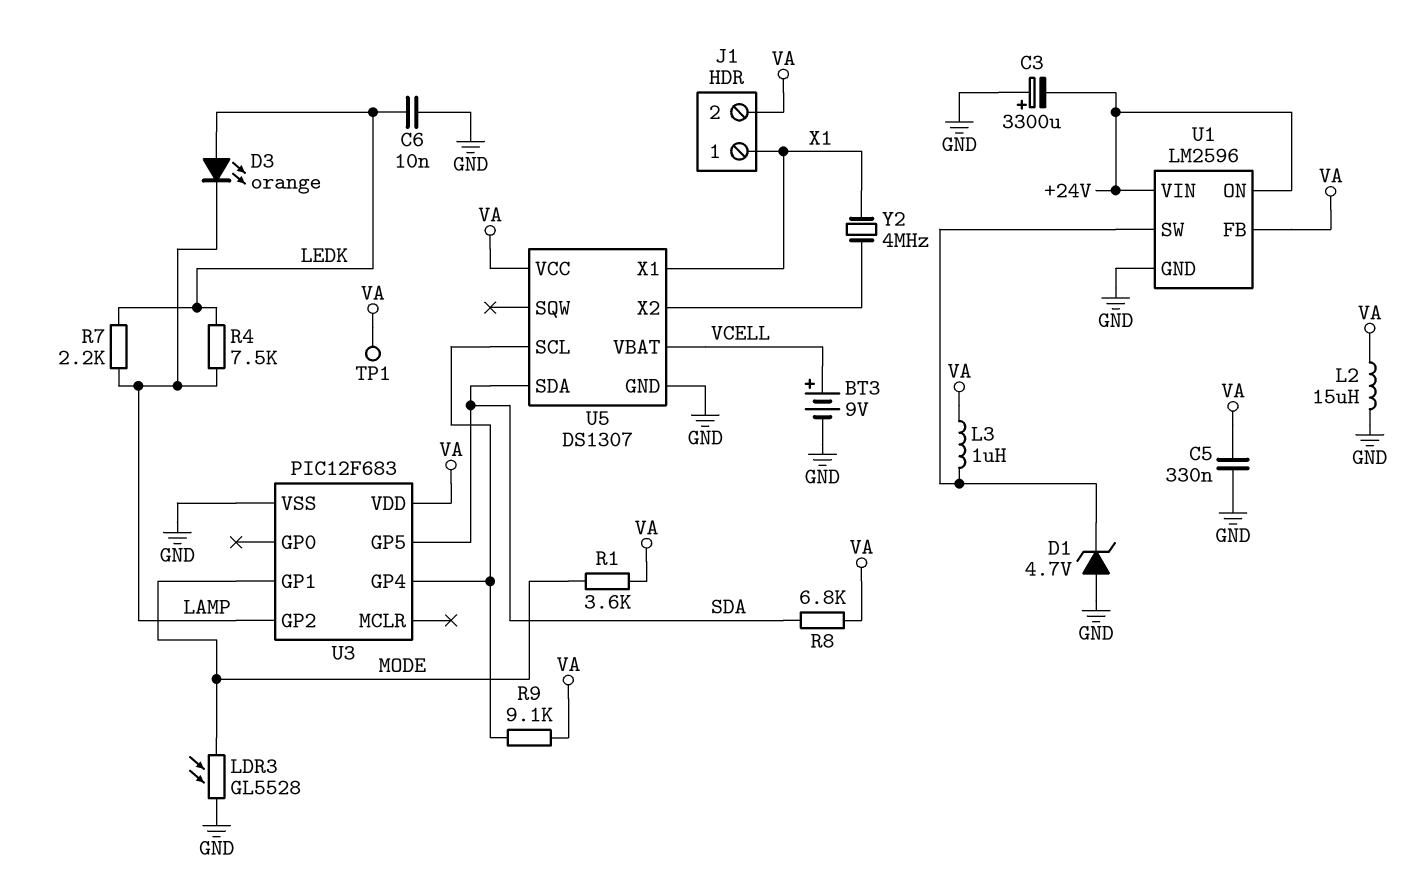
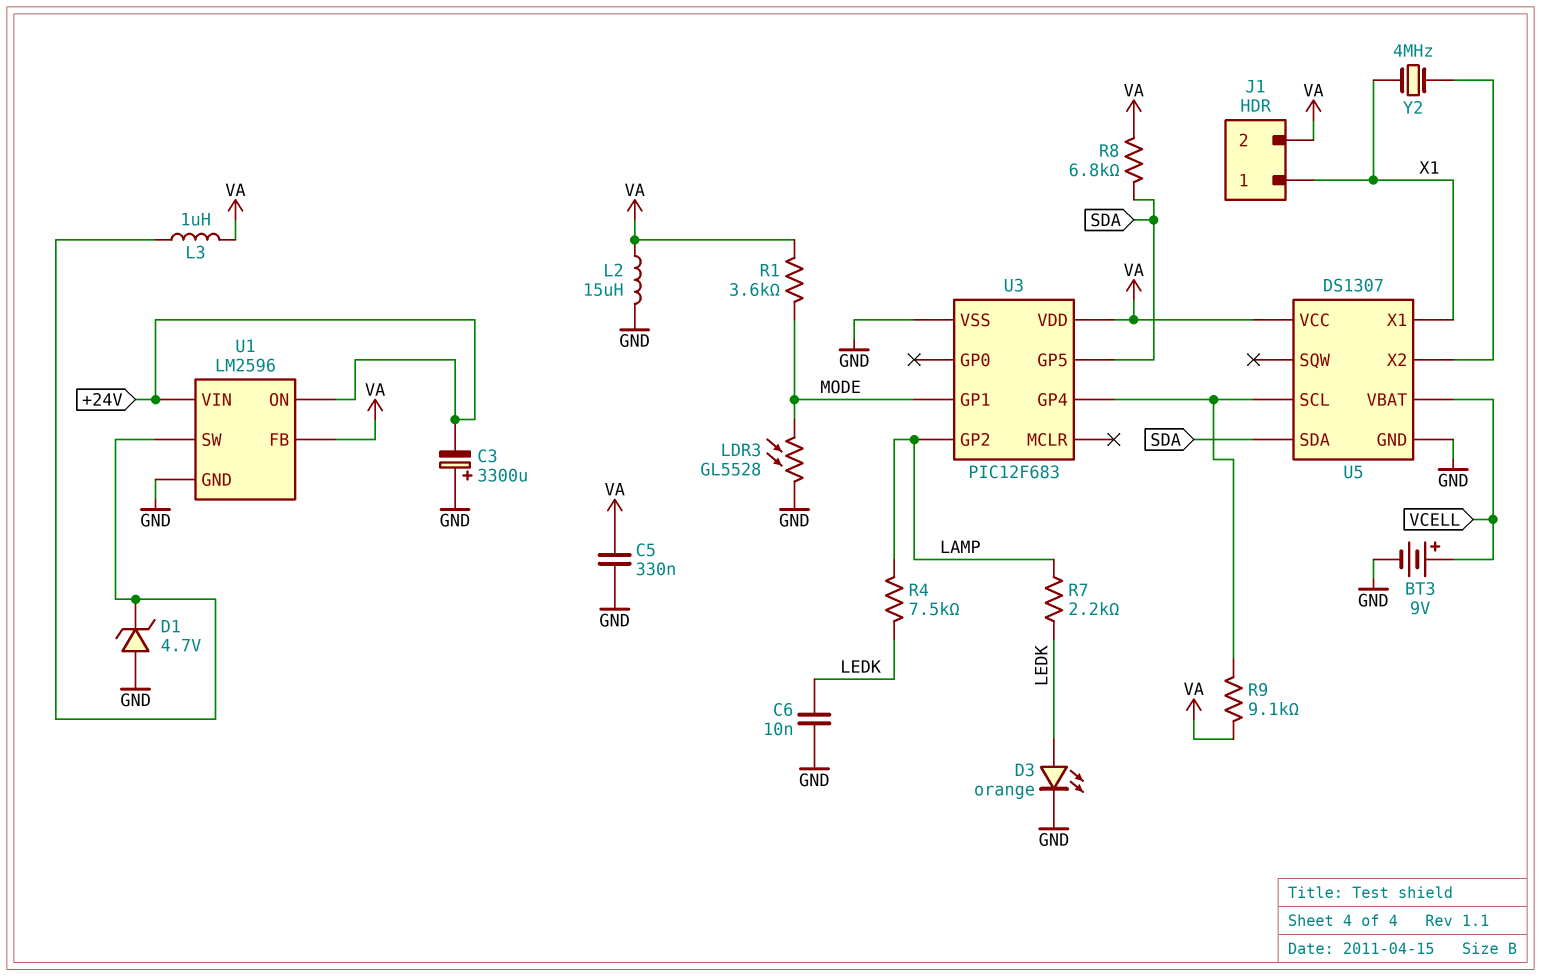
D3: LED orange (A LEDK, K LAMP) -> LED orange (A LEDK, K GND)
TP1: test point (VA) -> none

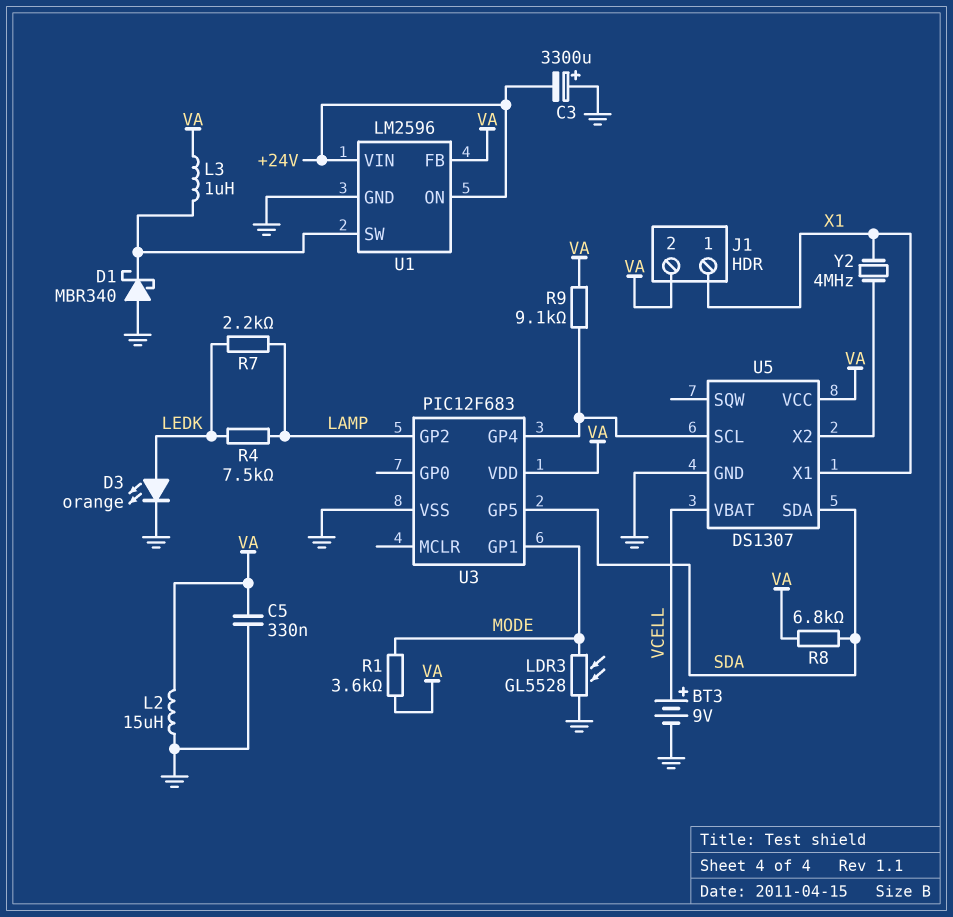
C6: 10nF (GND, LEDK) -> none
D1: zener 4.7V (A GND, K U1/SW) -> schottky MBR340 (A GND, K U1/SW)

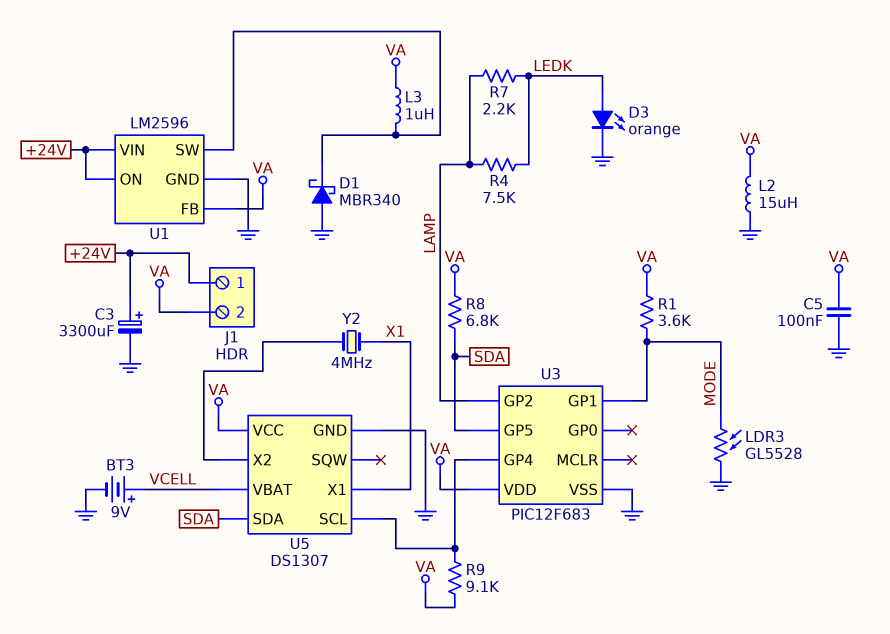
C3: 3300uF (plus GND, minus +24V) -> 3300uF (plus +24V, minus GND)
C5: 330nF (GND, VA) -> 100nF (GND, VA)
J1 pin 1: X1 -> +24V

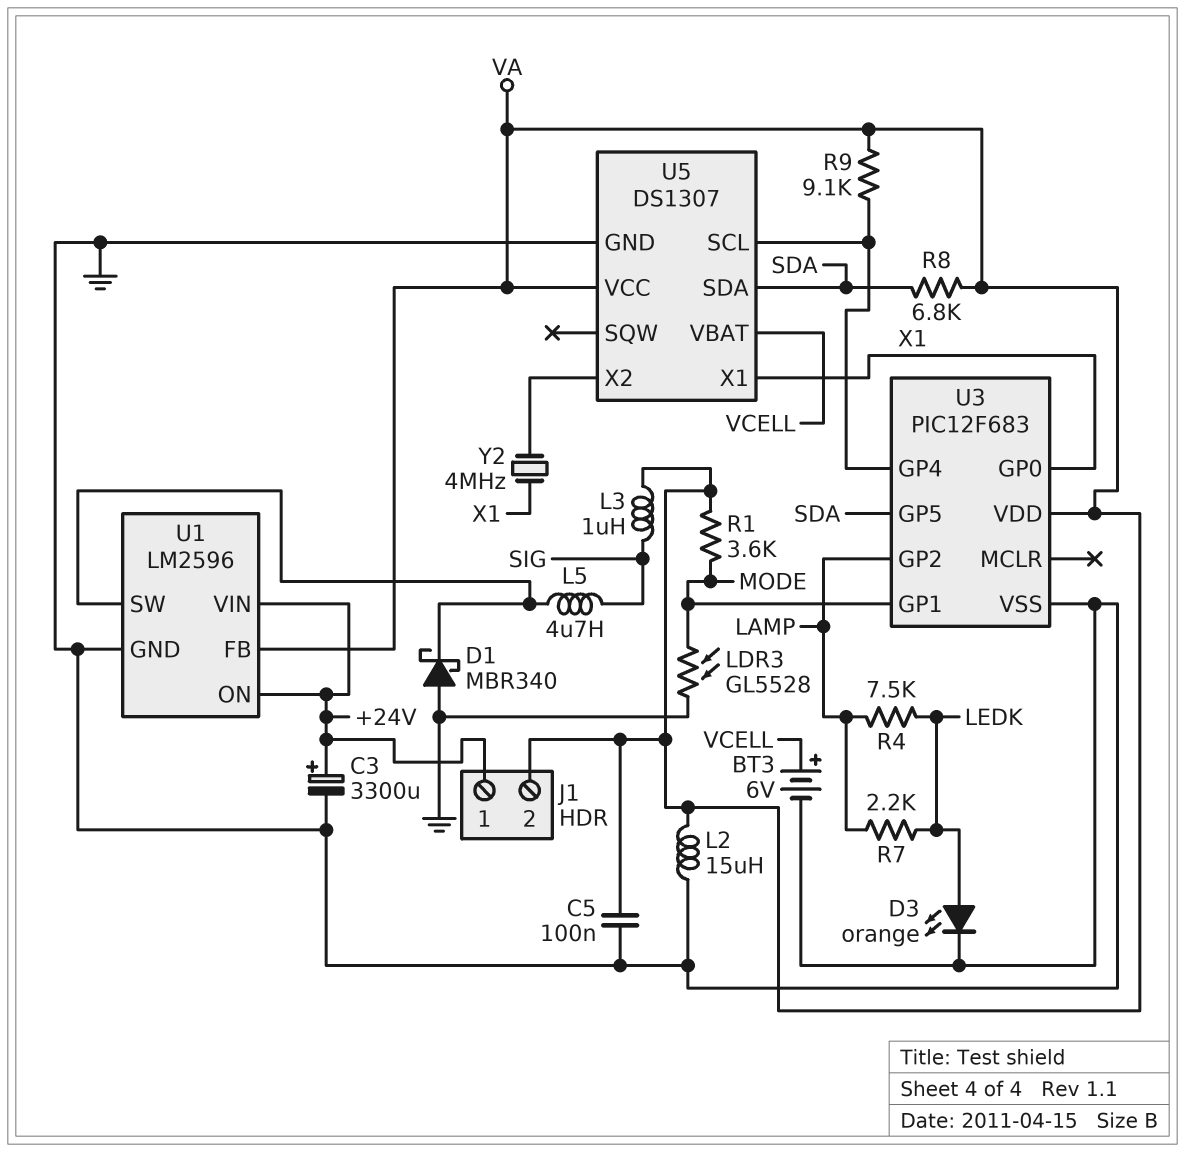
BT3: 9V (plus VCELL, minus GND) -> 6V (plus VCELL, minus GND)
L3: 1uH (U1/SW, VA) -> 1uH (SIG, VA)
L5: none -> 4.7uH (SIG, U1/SW)
U3 pin GP0: none -> X1

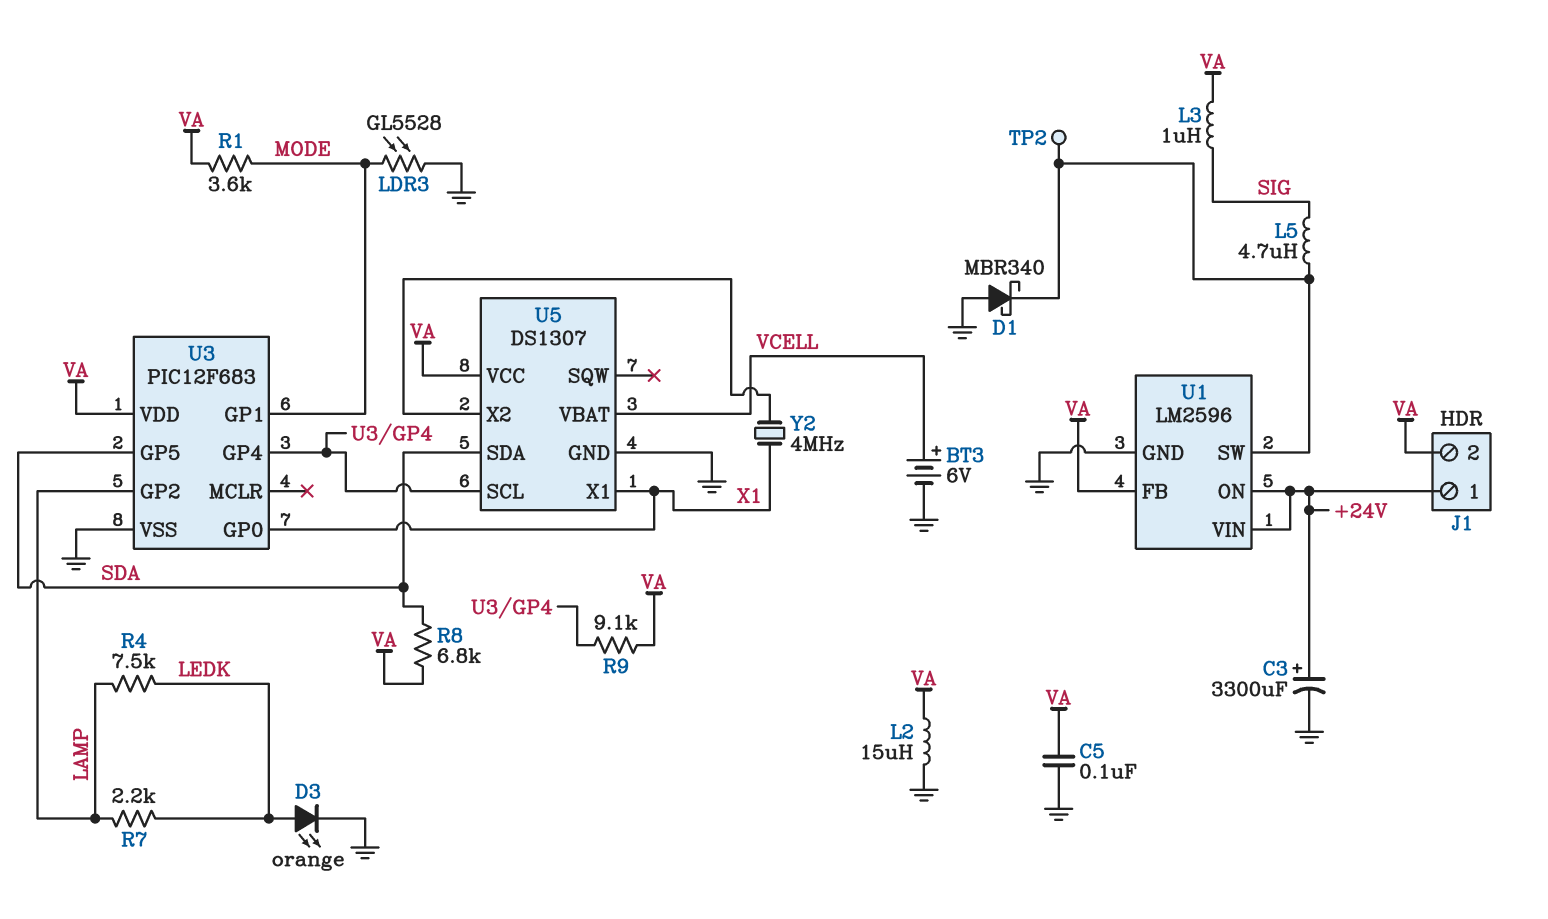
TP2: none -> test point (U1/SW)

